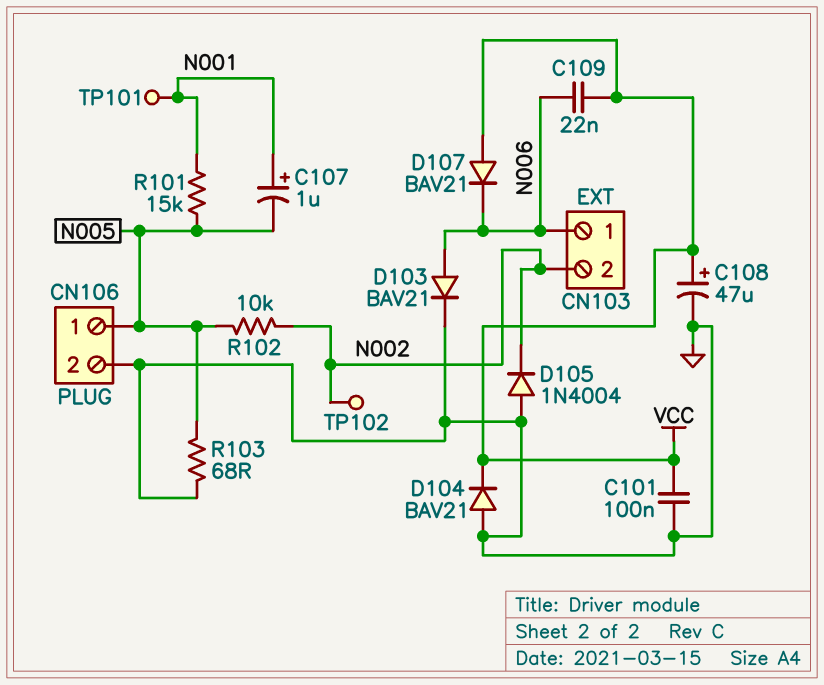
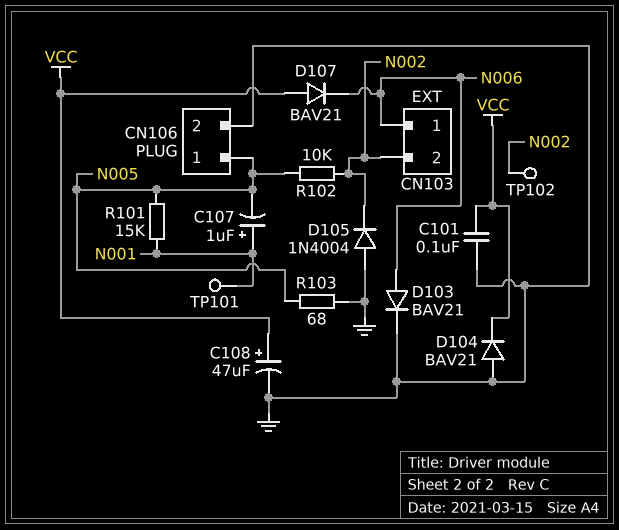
C109: 22nF (N006, VCC) -> none

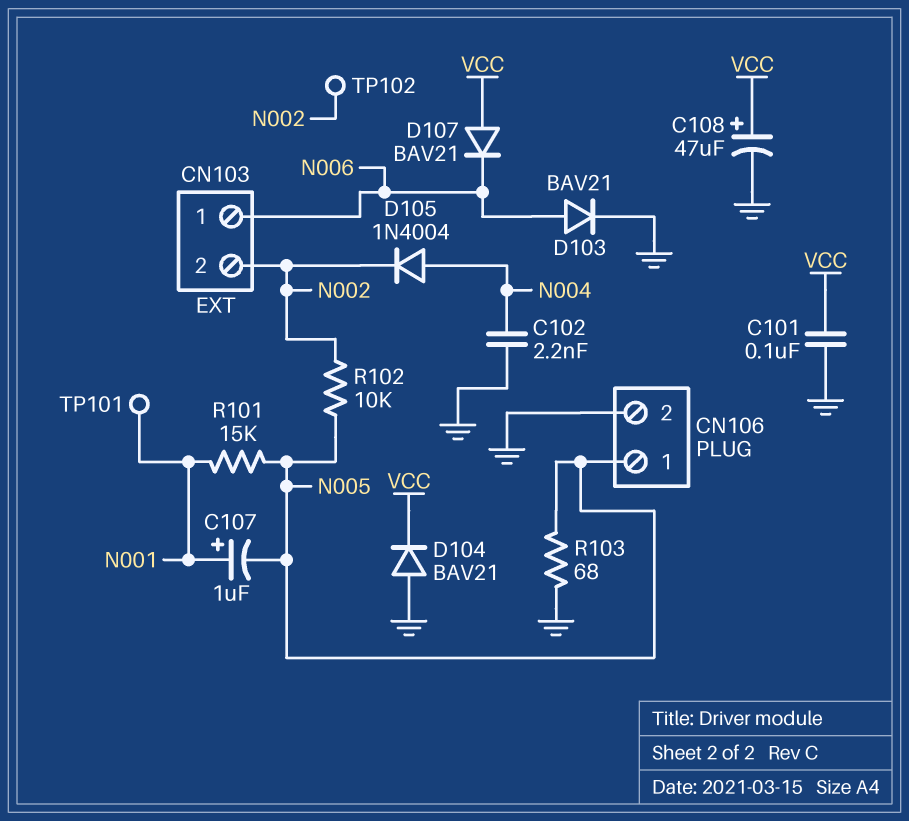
C102: none -> 2.2nF (GND, N004)
D105: diode 1N4004 (A GND, K N002) -> diode 1N4004 (A N004, K N002)

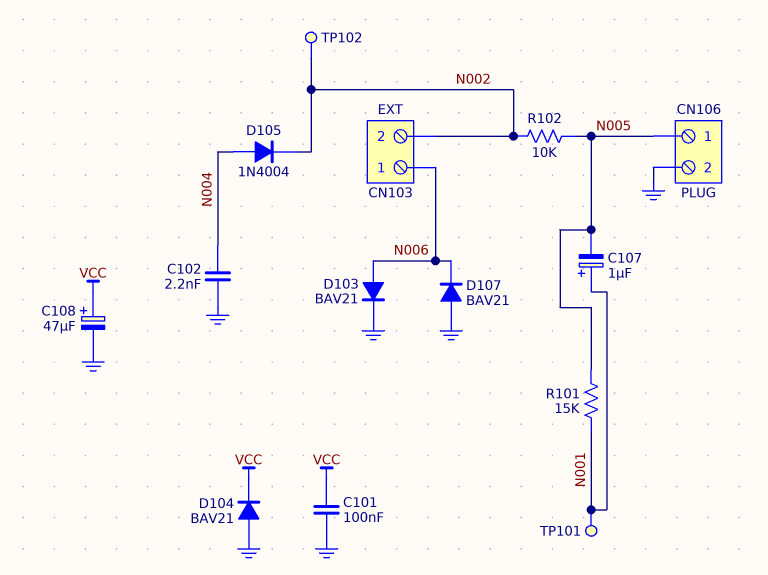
D107: diode BAV21 (A VCC, K N006) -> diode BAV21 (A GND, K N006)
R103: 68 (GND, N005) -> none

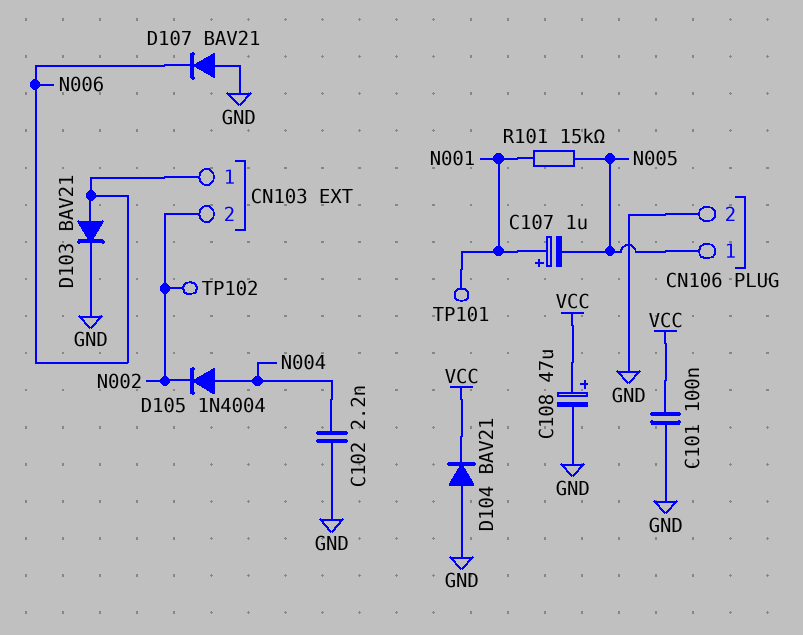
R102: 10k (N002, N005) -> none

